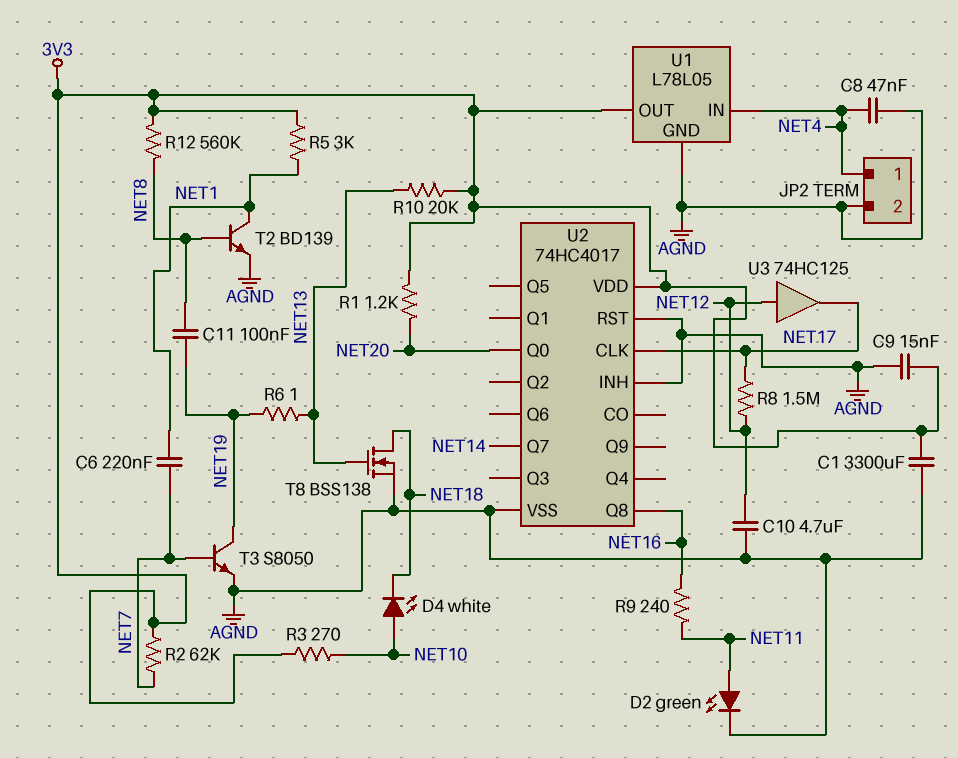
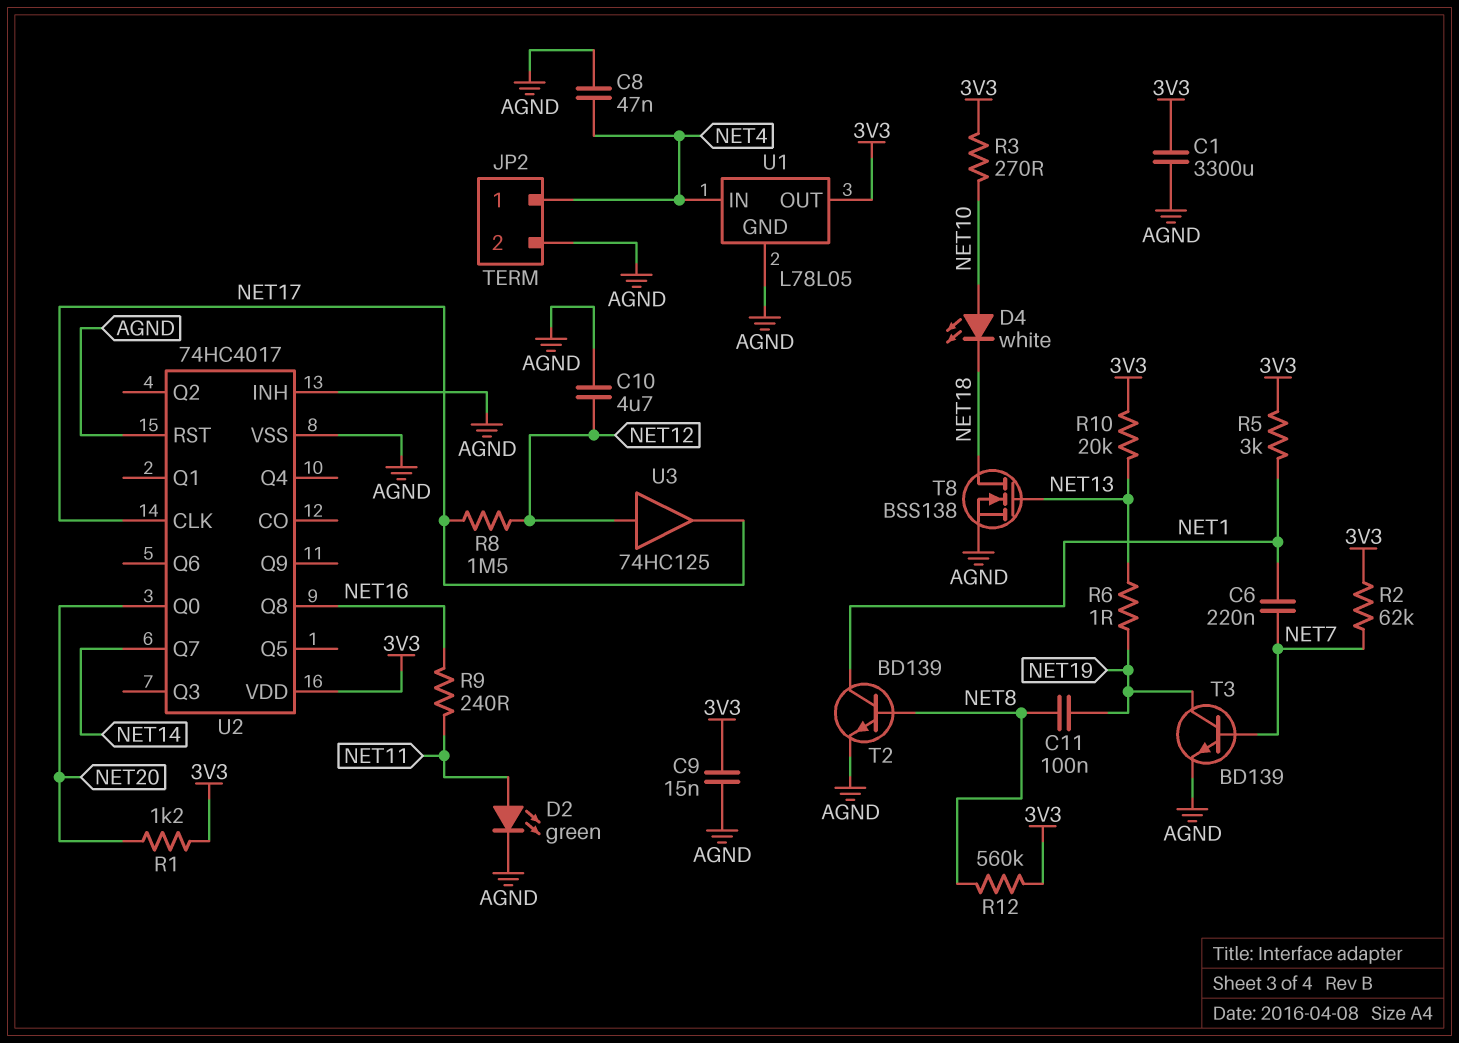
T3: NPN S8050 (B NET7, C NET19, E AGND) -> NPN BD139 (B NET7, C NET19, E AGND)

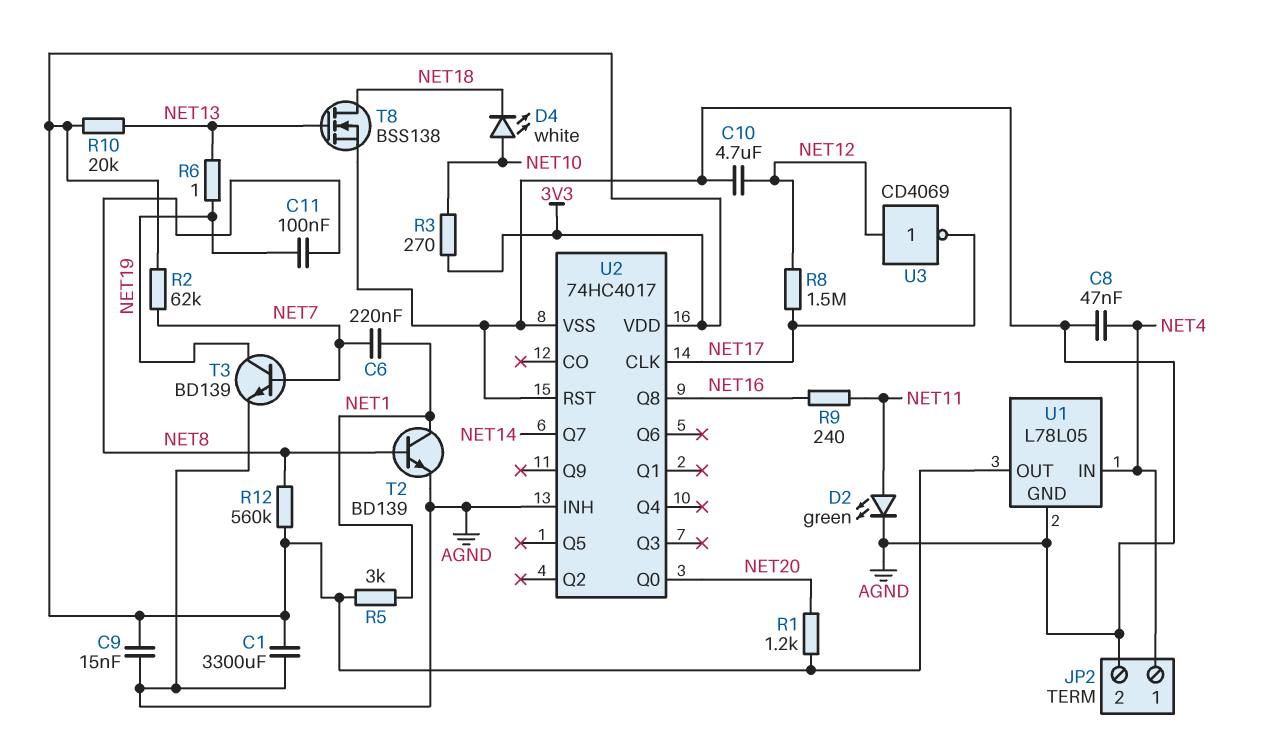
U3: buffer 74HC125 (in NET12, out NET17) -> NOT CD4069 (in NET12, out NET17)

